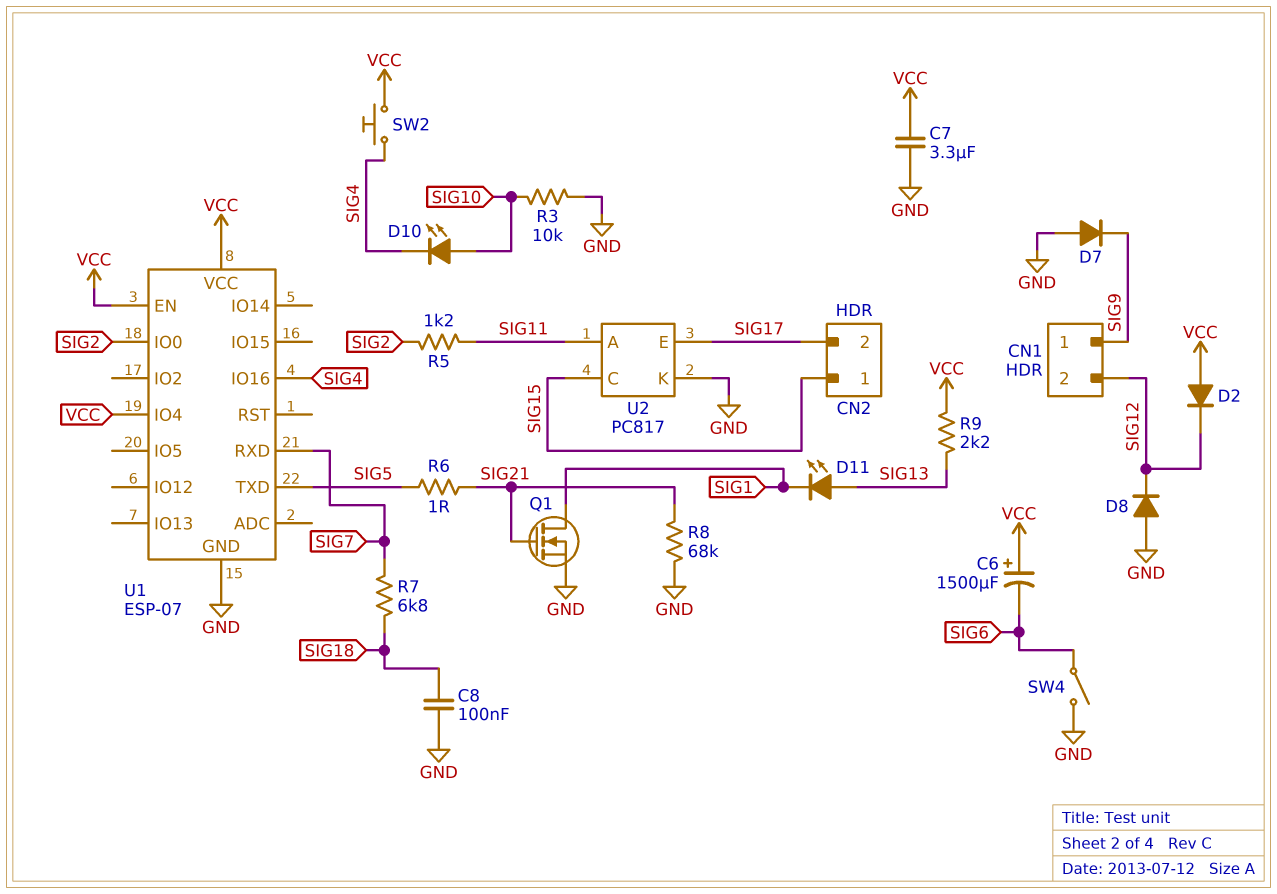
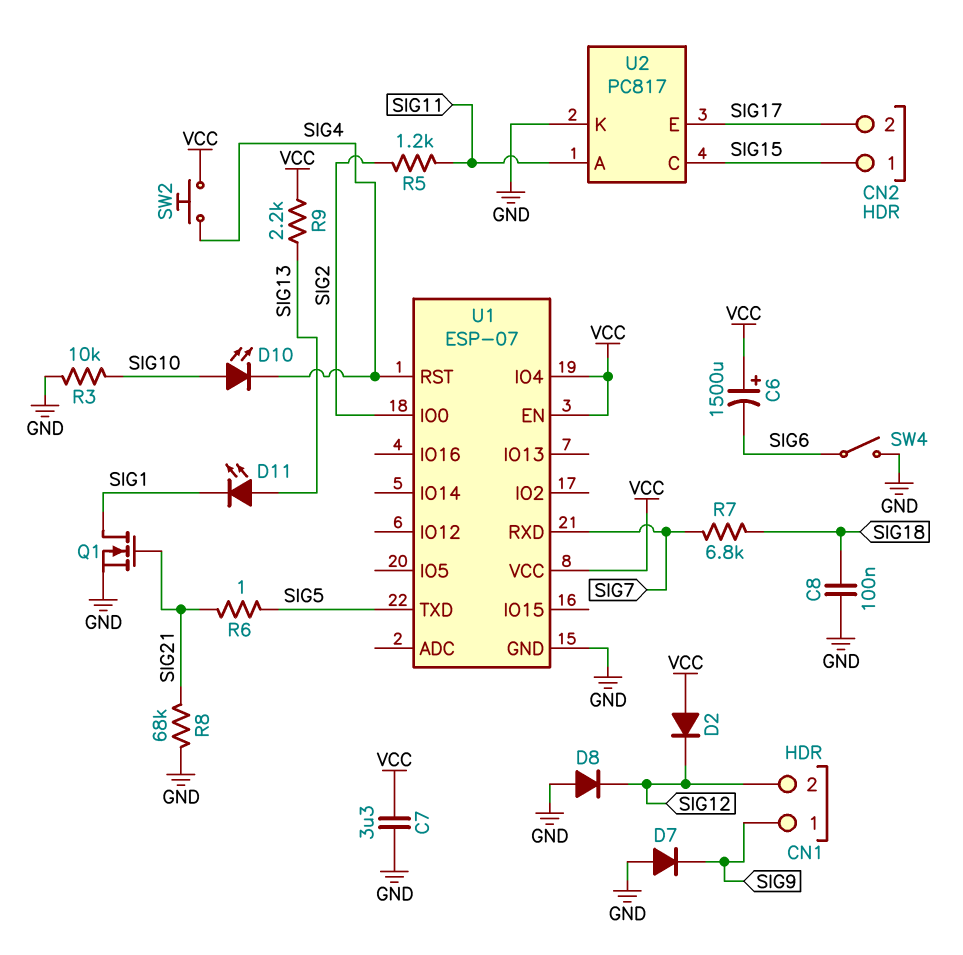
U1 pin IO16: SIG4 -> none
U1 pin RST: none -> SIG4

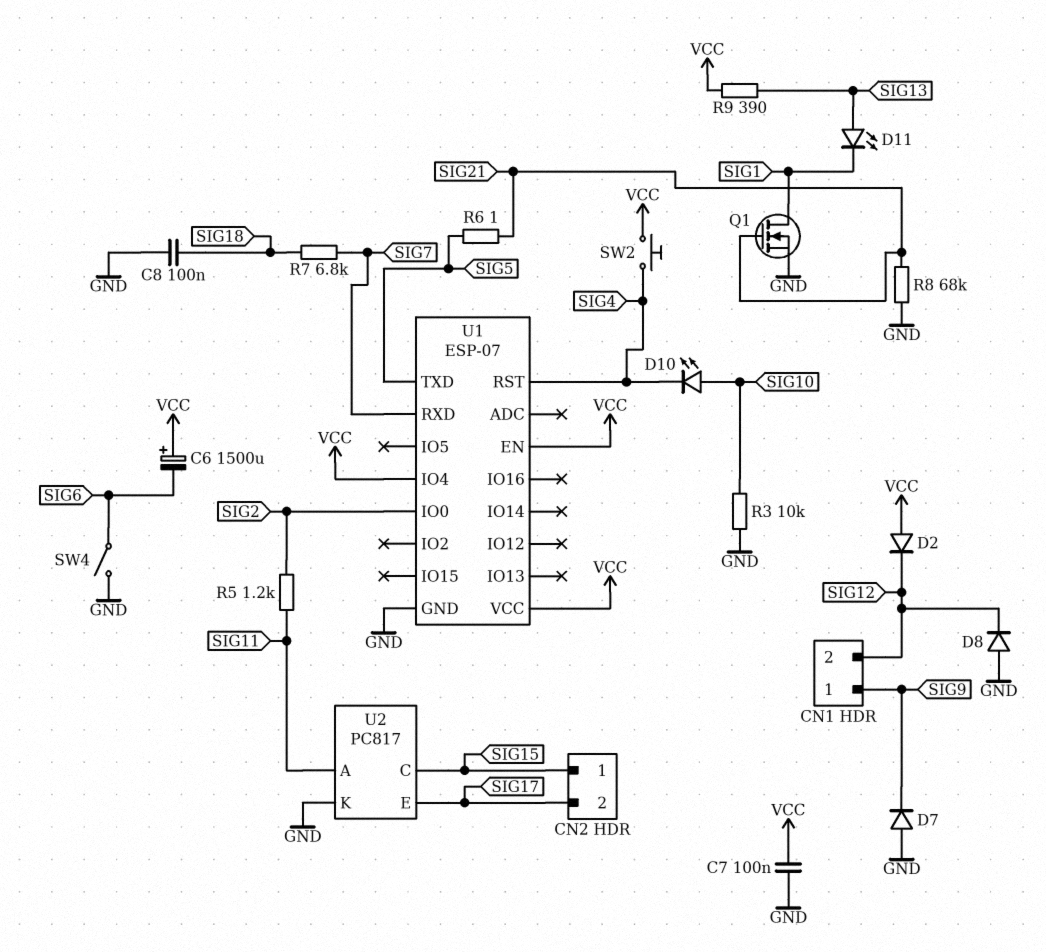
C7: 3.3uF (GND, VCC) -> 100nF (GND, VCC)
R9: 2.2k (SIG13, VCC) -> 390 (SIG13, VCC)

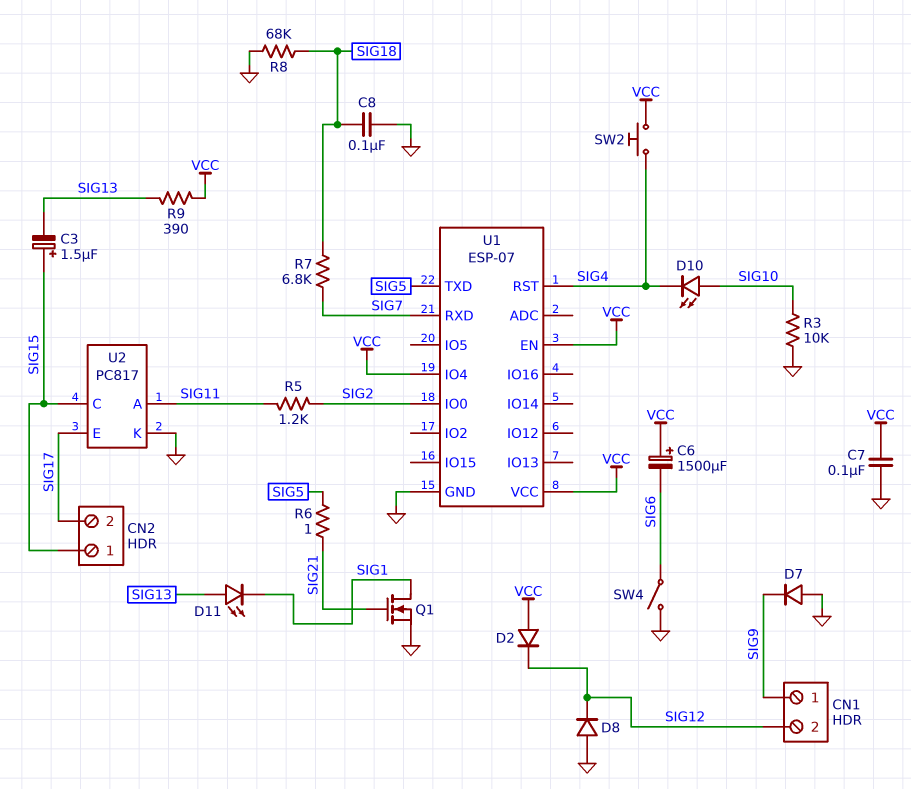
C3: none -> 1.5uF (plus SIG15, minus SIG13)
R8: 68k (GND, SIG21) -> 68k (GND, SIG18)

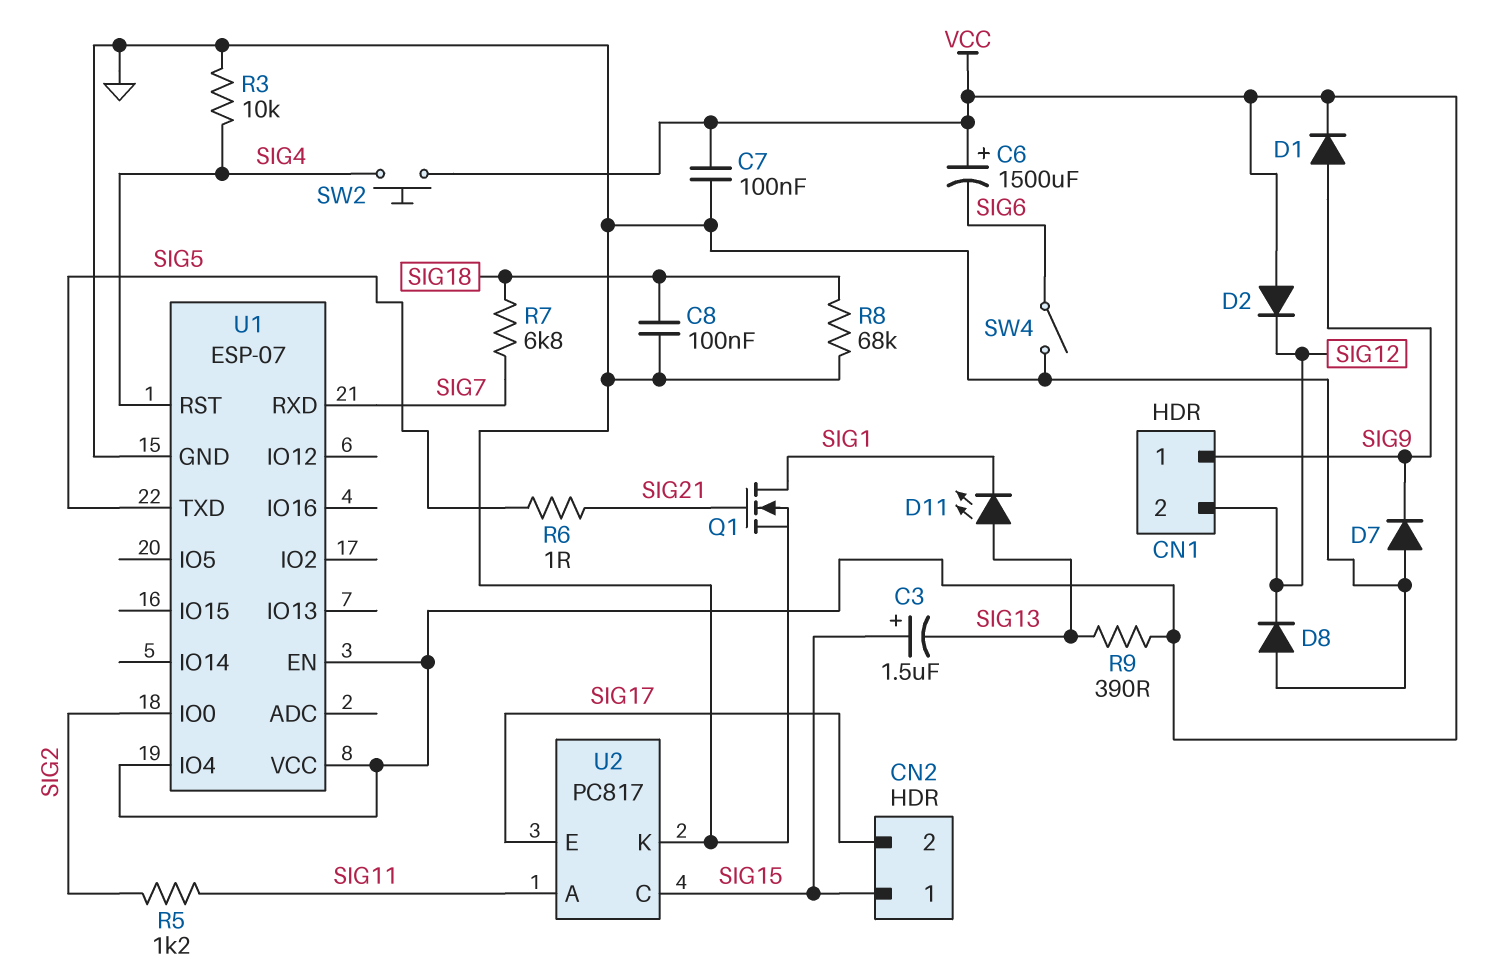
D1: none -> diode (A SIG9, K VCC)
D10: LED (A SIG10, K SIG4) -> none
R3: 10k (GND, SIG10) -> 10k (GND, SIG4)

